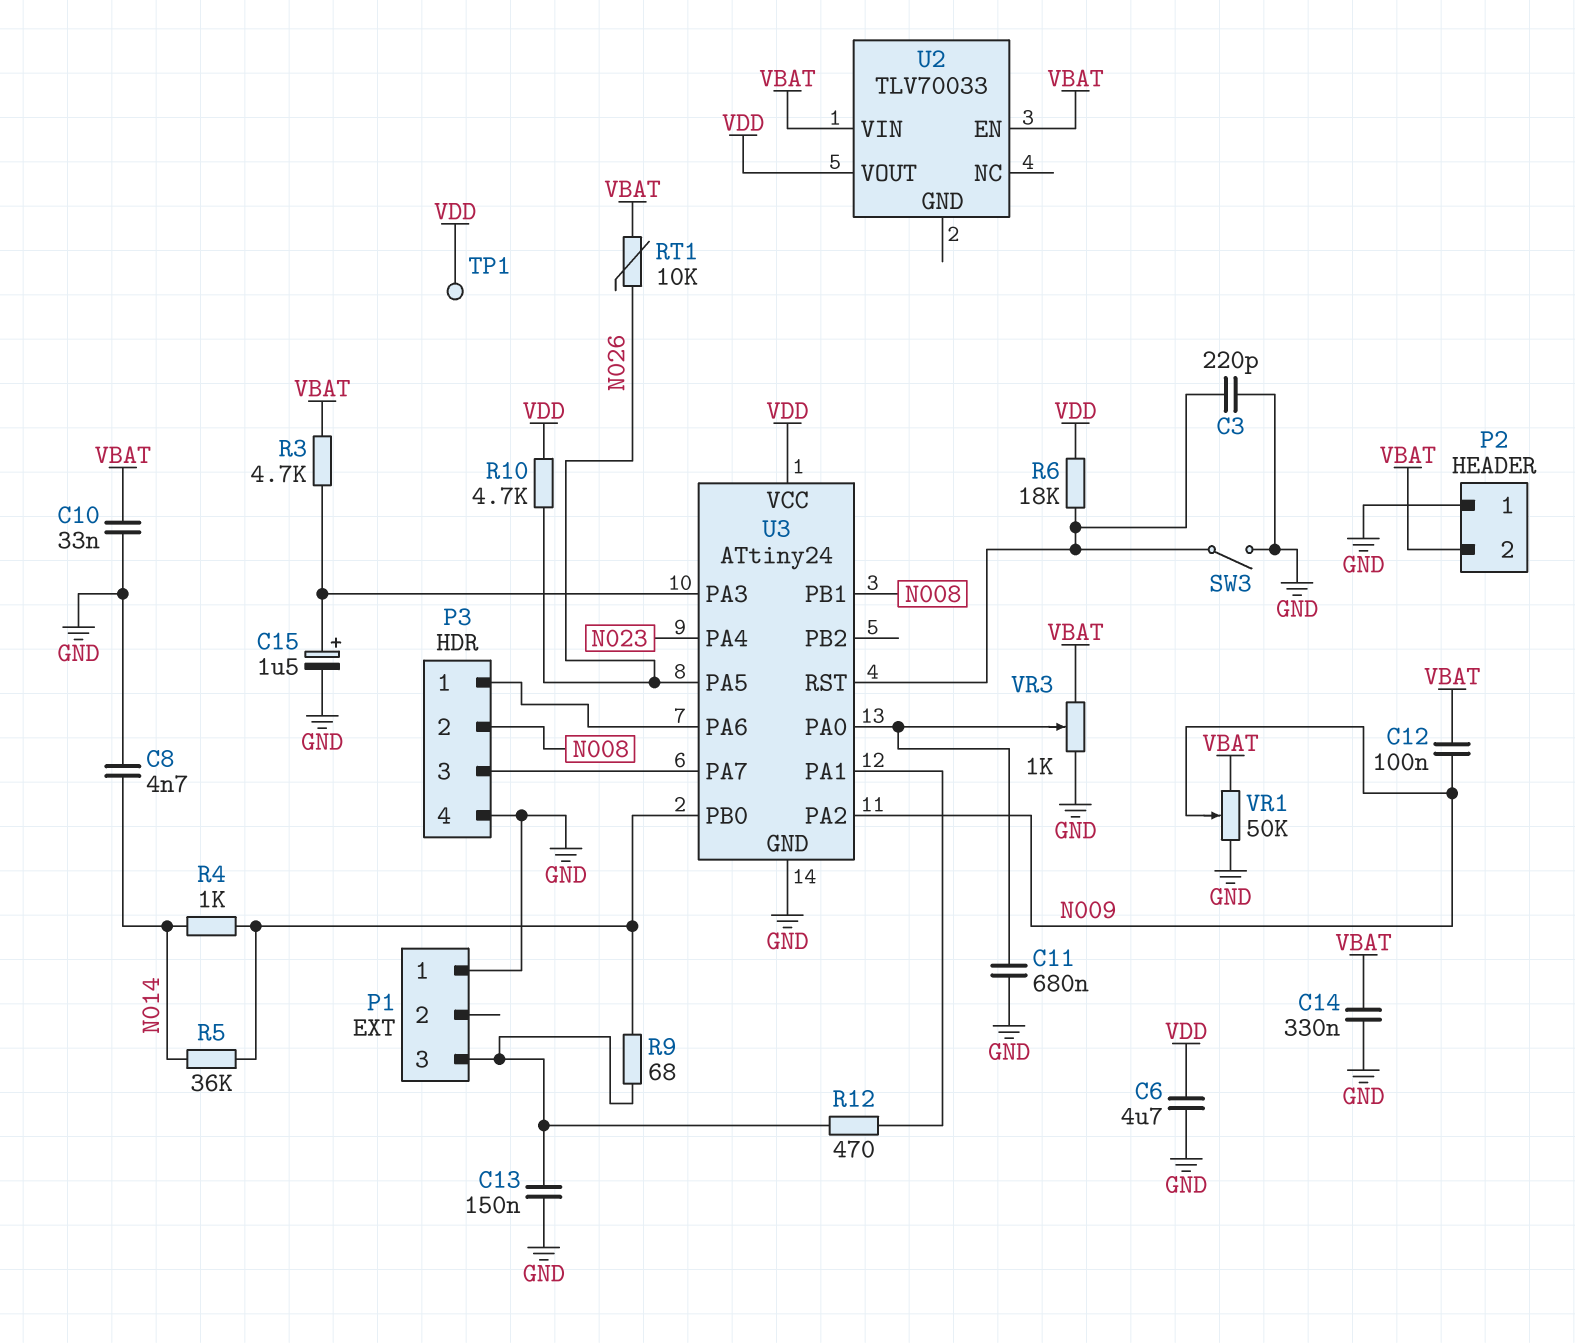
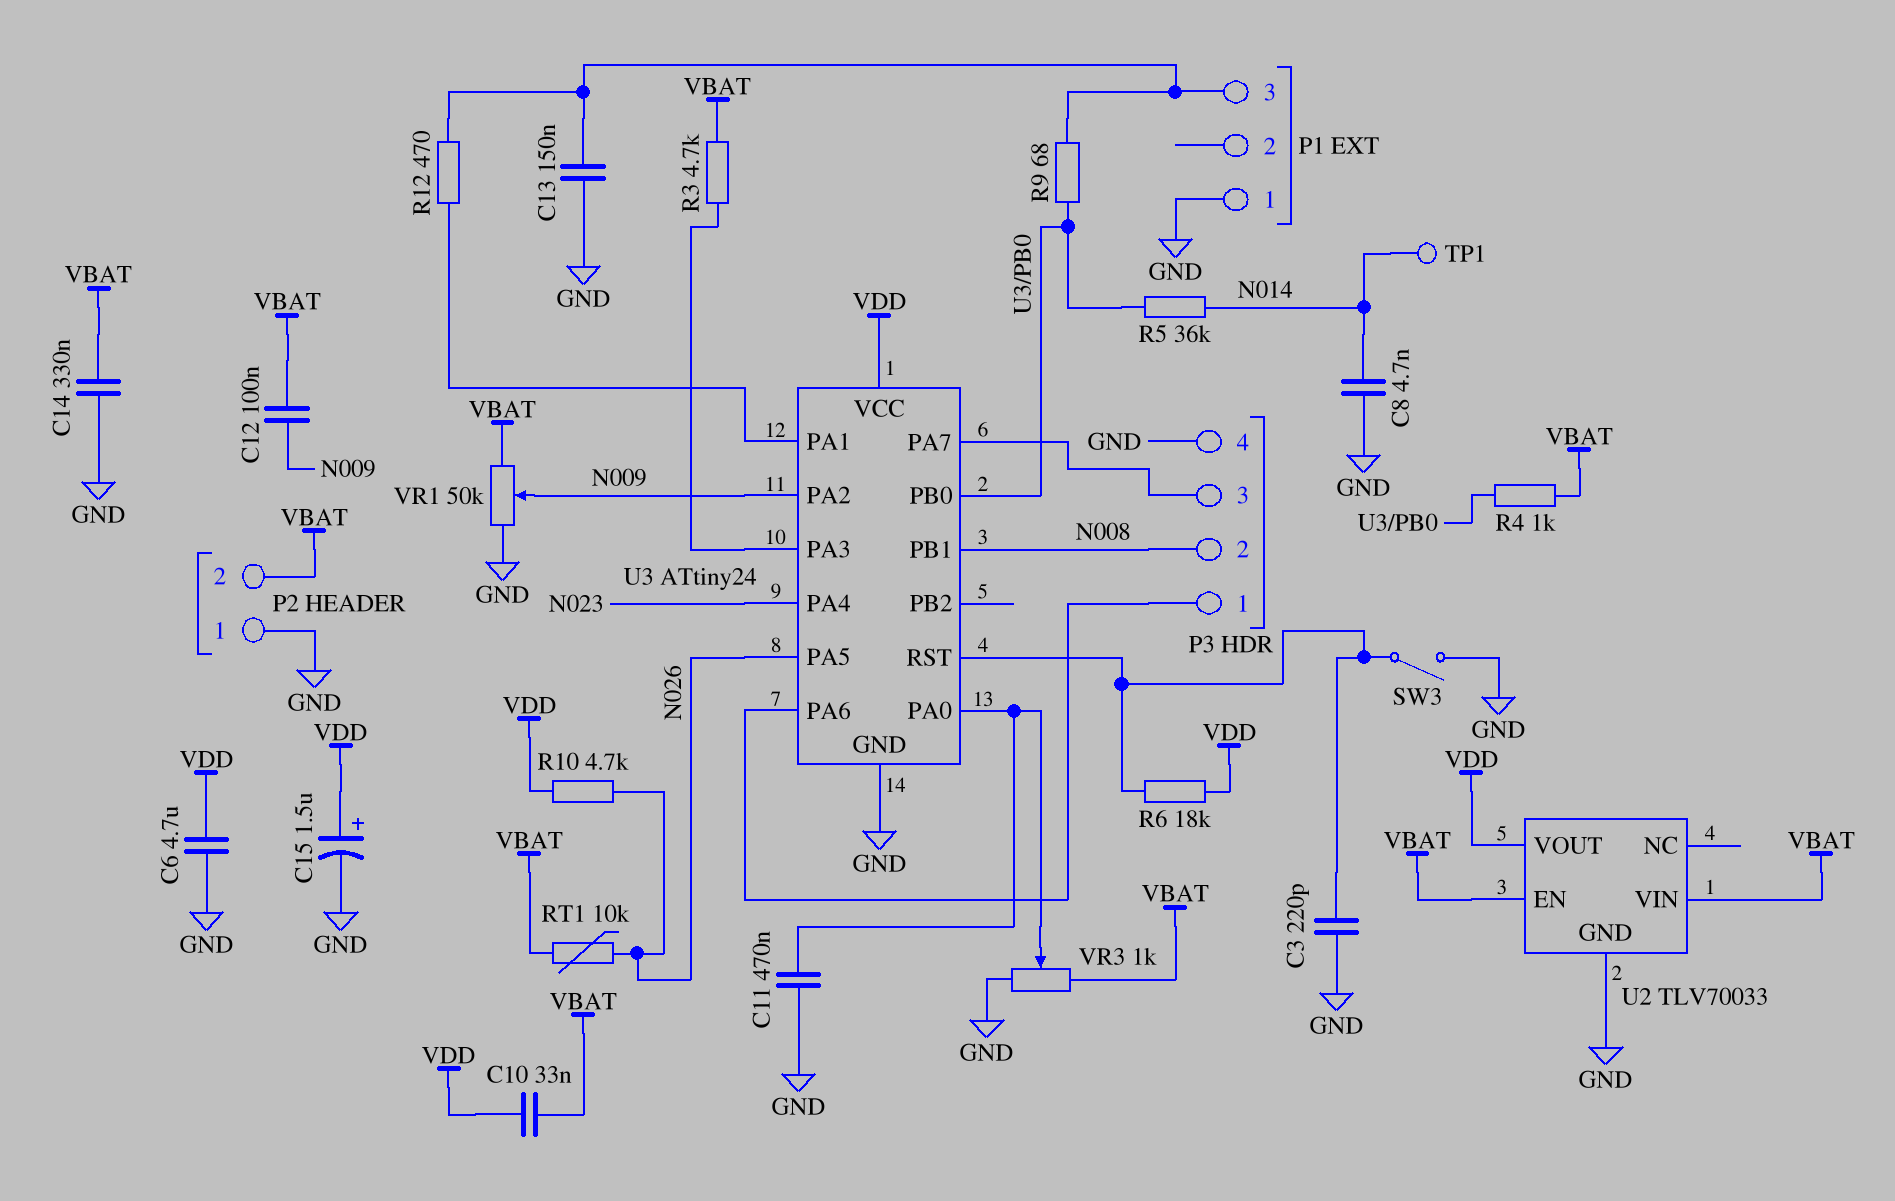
C10: 33nF (GND, VBAT) -> 33nF (VBAT, VDD)
C11: 680nF (GND, U3/PA0) -> 470nF (GND, U3/PA0)
C15: 1.5uF (plus U3/PA3, minus GND) -> 1.5uF (plus VDD, minus GND)
R4: 1k (N014, U3/PB0) -> 1k (U3/PB0, VBAT)
TP1: test point (VDD) -> test point (N014)
U2 pin GND: none -> GND

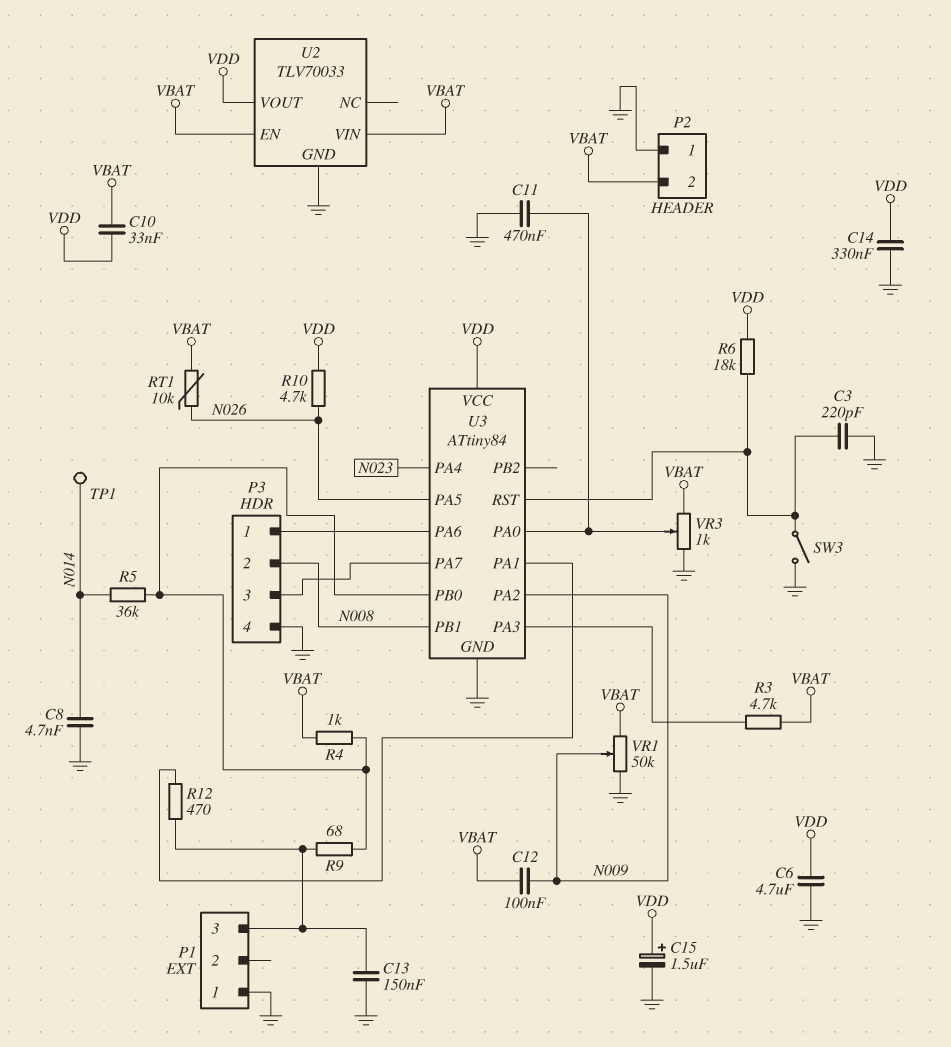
C14: 330nF (GND, VBAT) -> 330nF (GND, VDD)
U3: ATtiny24 -> ATtiny84

